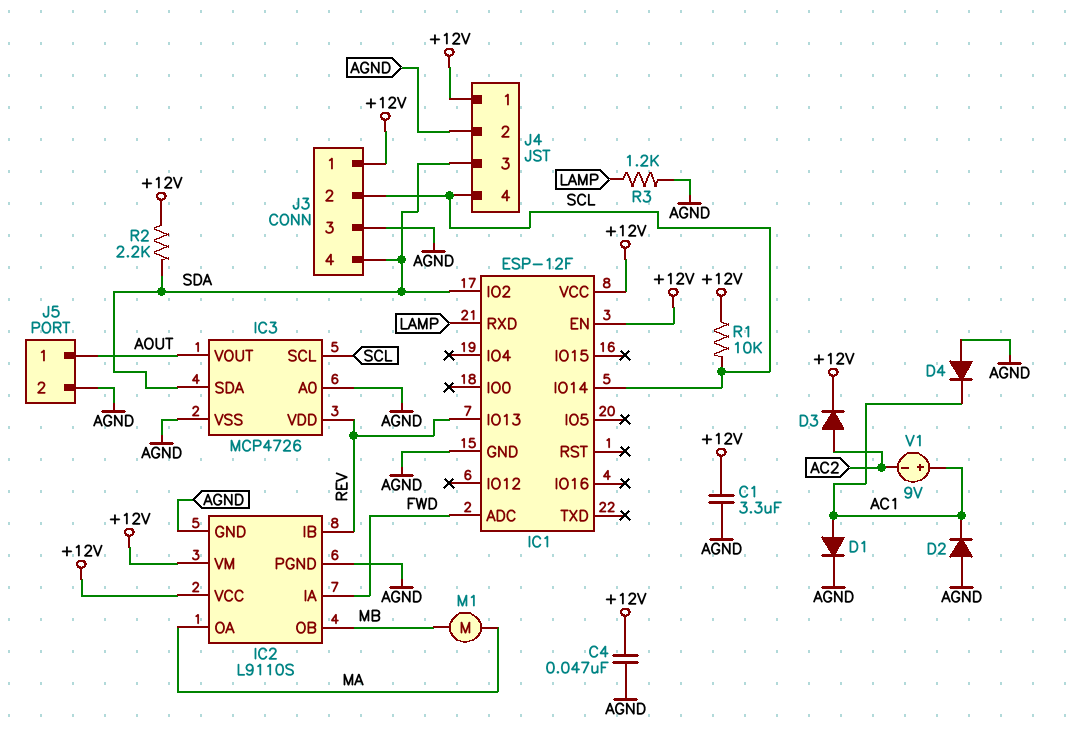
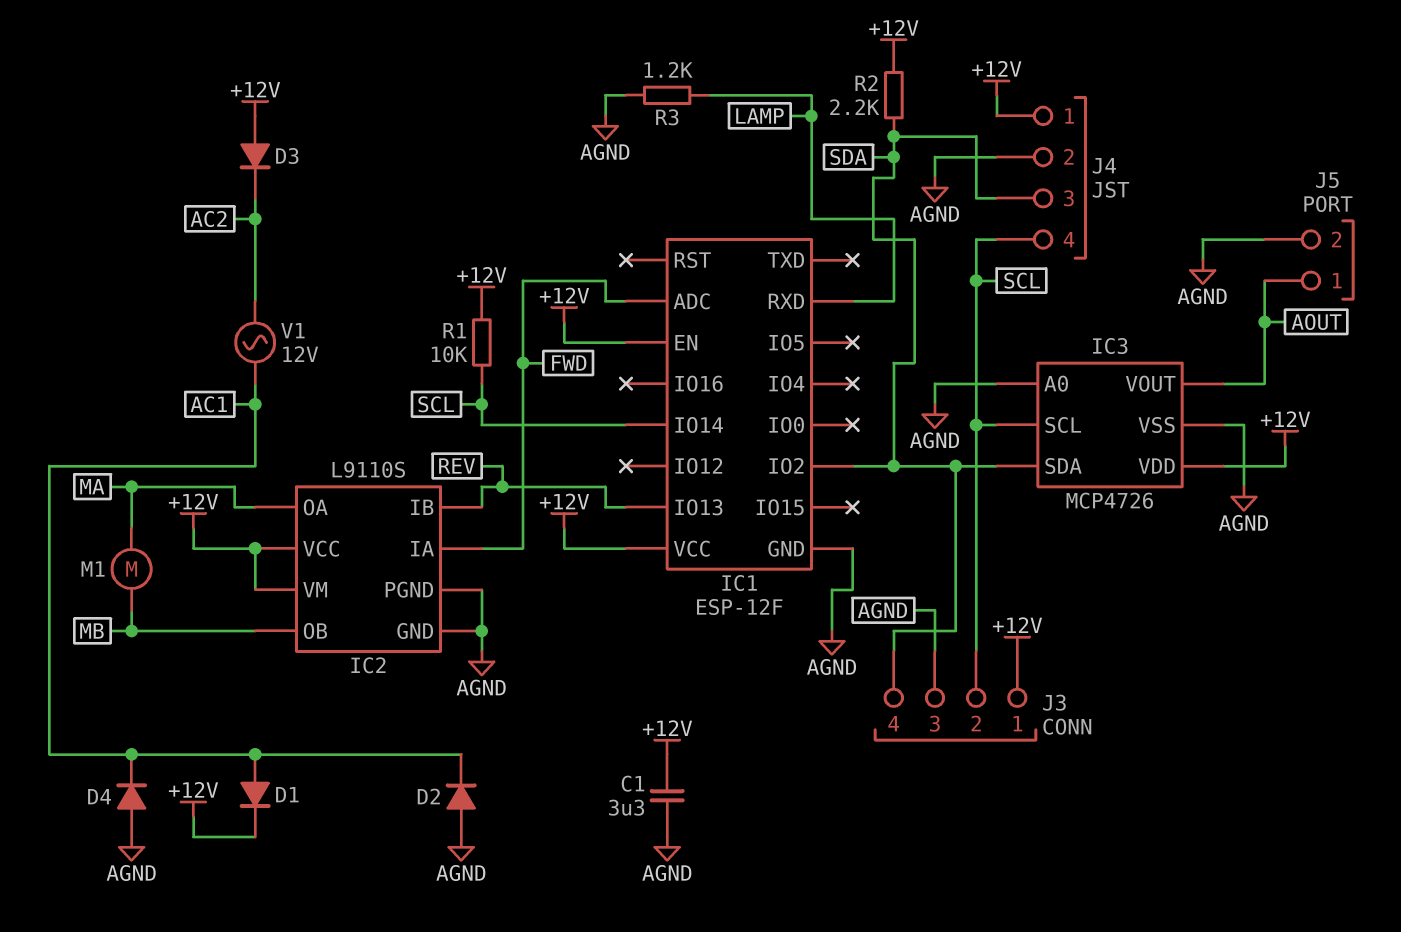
C4: 47nF (+12V, AGND) -> none
D1: diode (A AC1, K AGND) -> diode (A AC1, K +12V)
D3: diode (A AC2, K +12V) -> diode (A +12V, K AC2)
IC3 pin VDD: REV -> +12V
V1: 9V (plus AC1, minus AC2) -> AC 12V (AC1, AC2)

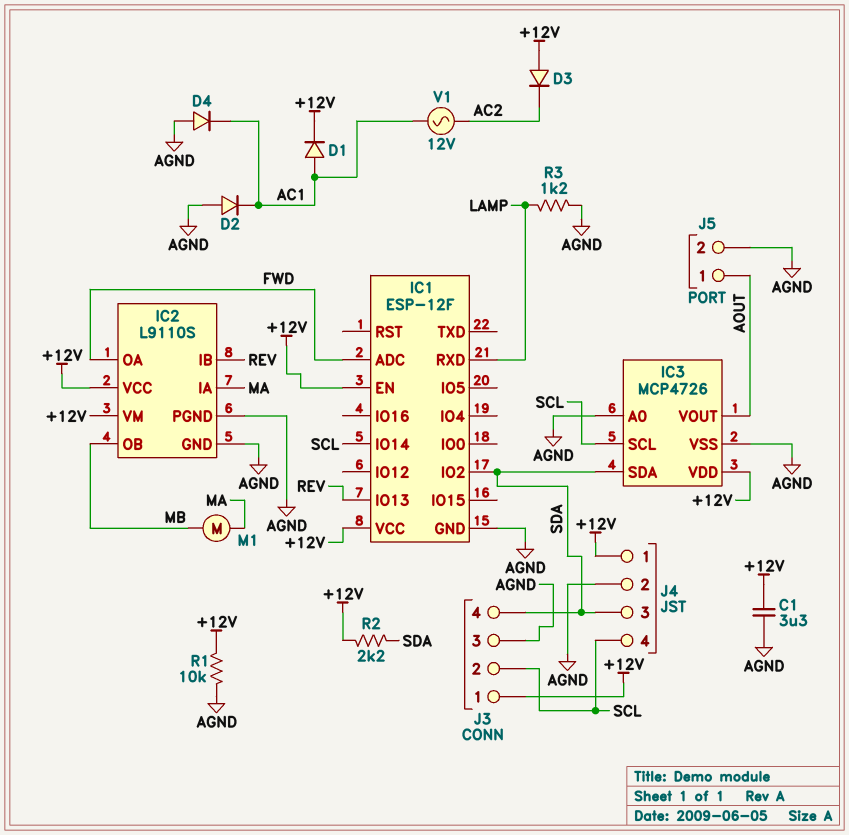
IC2 pin IA: FWD -> MA
IC2 pin OA: MA -> FWD
R1: 10k (+12V, SCL) -> 10k (+12V, AGND)

